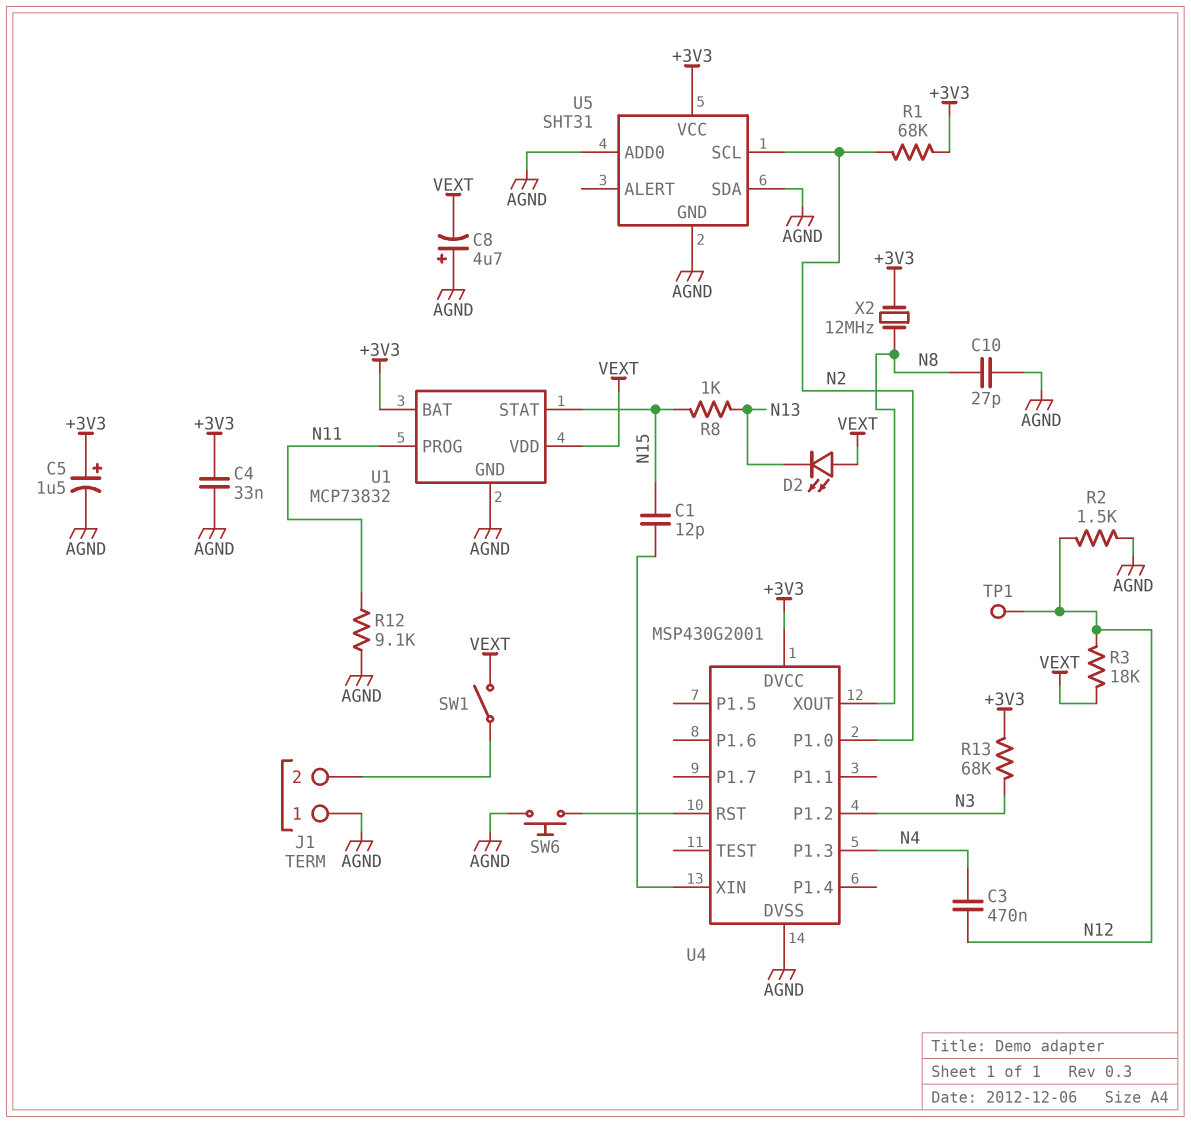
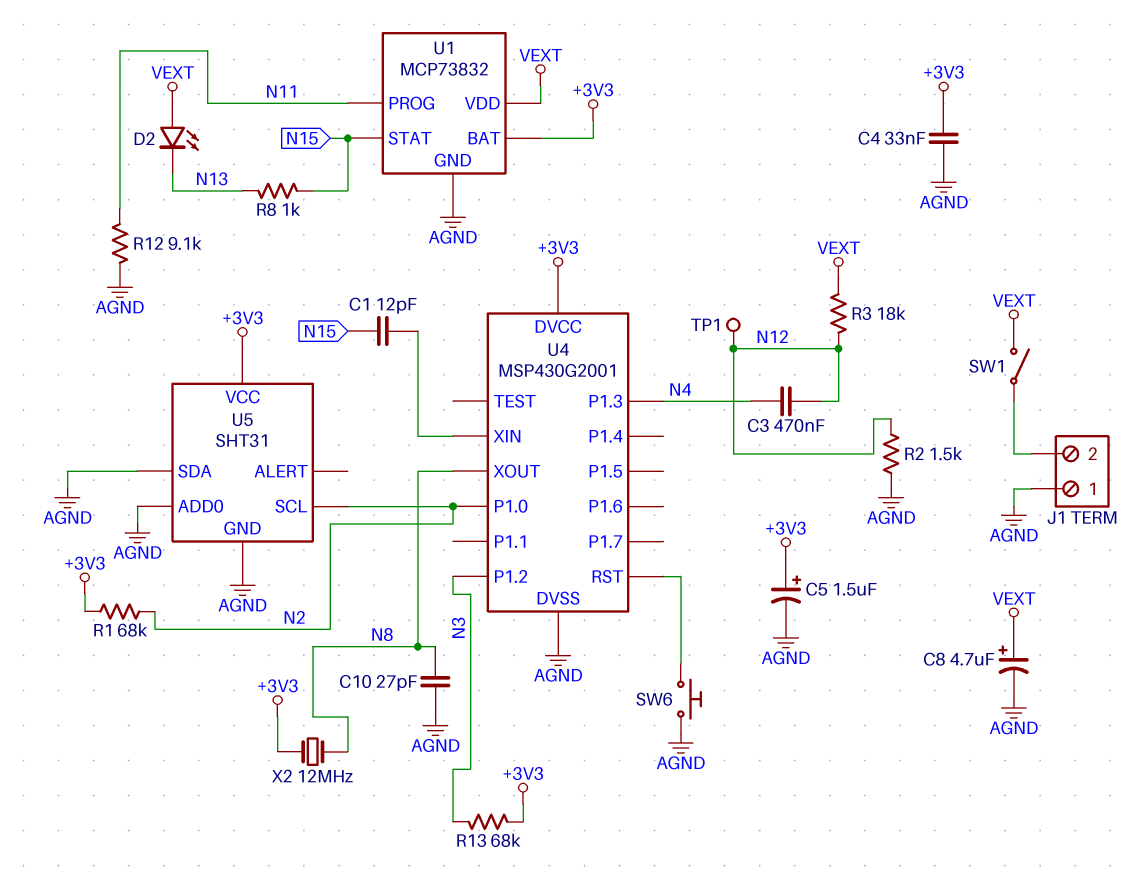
C8: 4.7uF (plus AGND, minus VEXT) -> 4.7uF (plus VEXT, minus AGND)

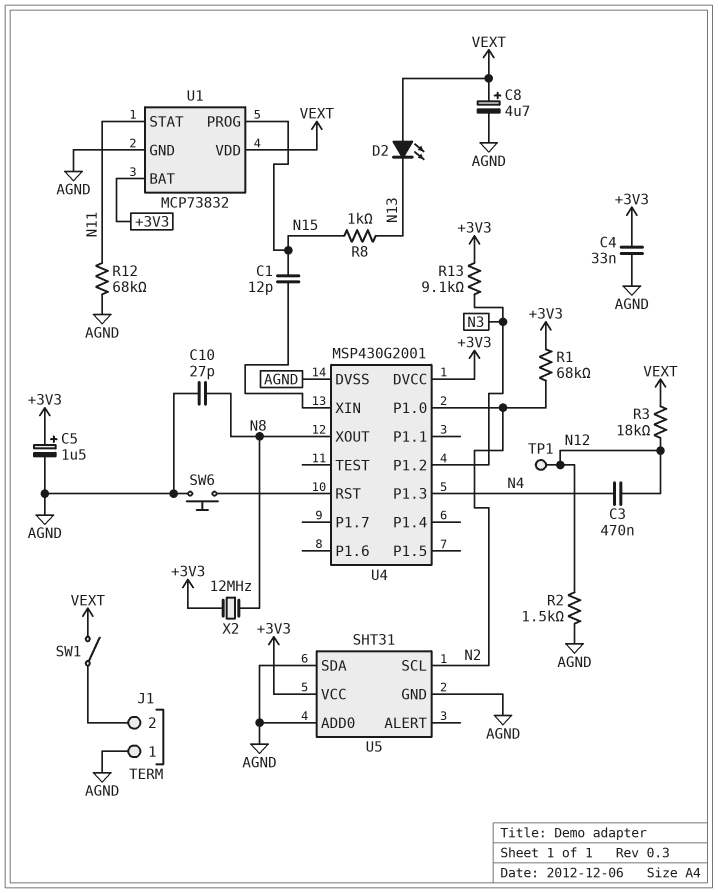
R12: 9.1k (AGND, N11) -> 68k (AGND, N11)
R13: 68k (+3V3, N3) -> 9.1k (+3V3, N3)
U1 pin PROG: N11 -> N15
U1 pin STAT: N15 -> N11

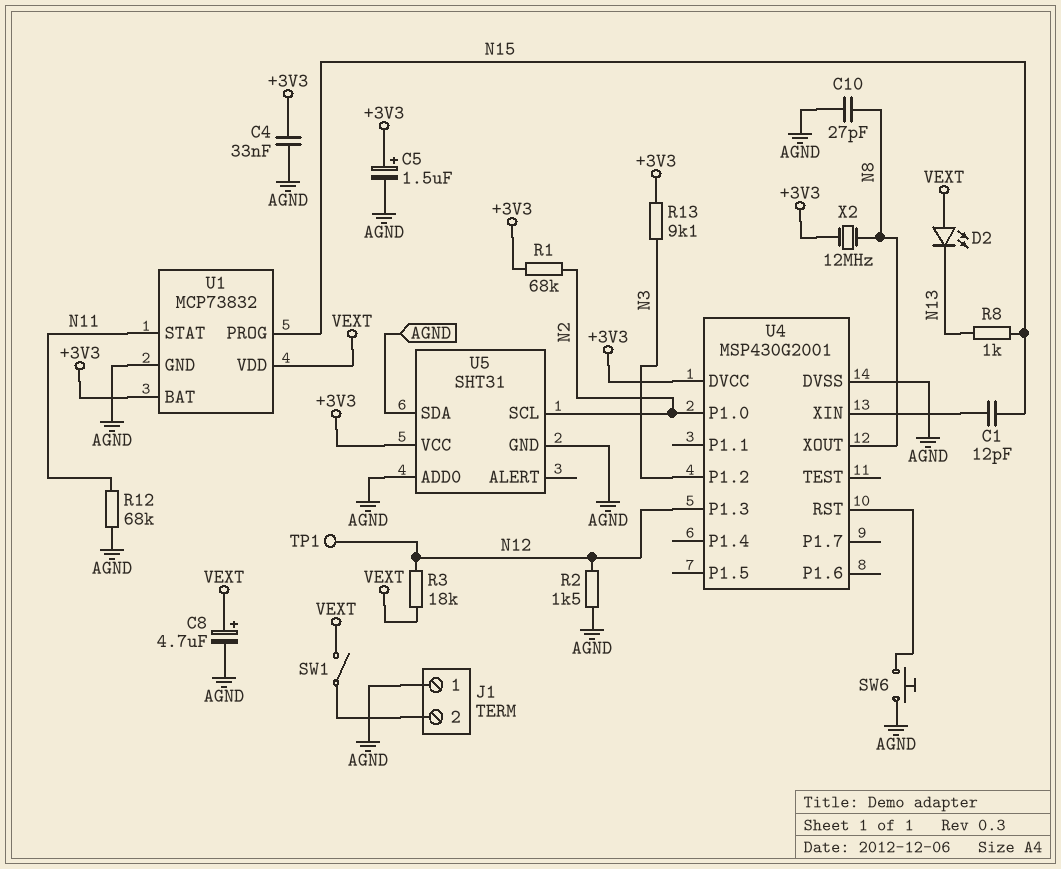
C3: 470nF (N4, N12) -> none
U4 pin P1.3: N4 -> N12

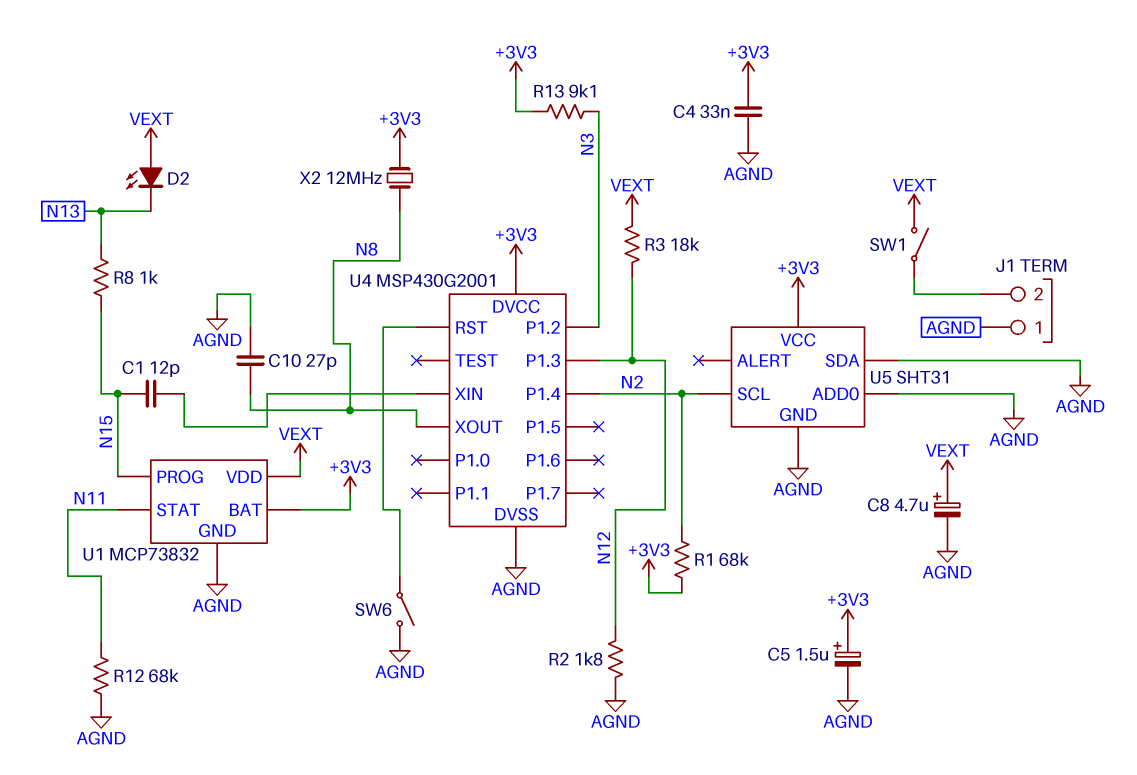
R2: 1.5k (AGND, N12) -> 1.8k (AGND, N12)
SW6: button (AGND, U4/RST) -> switch (AGND, U4/RST)
TP1: test point (N12) -> none
U4 pin P1.0: N2 -> none
U4 pin P1.4: none -> N2

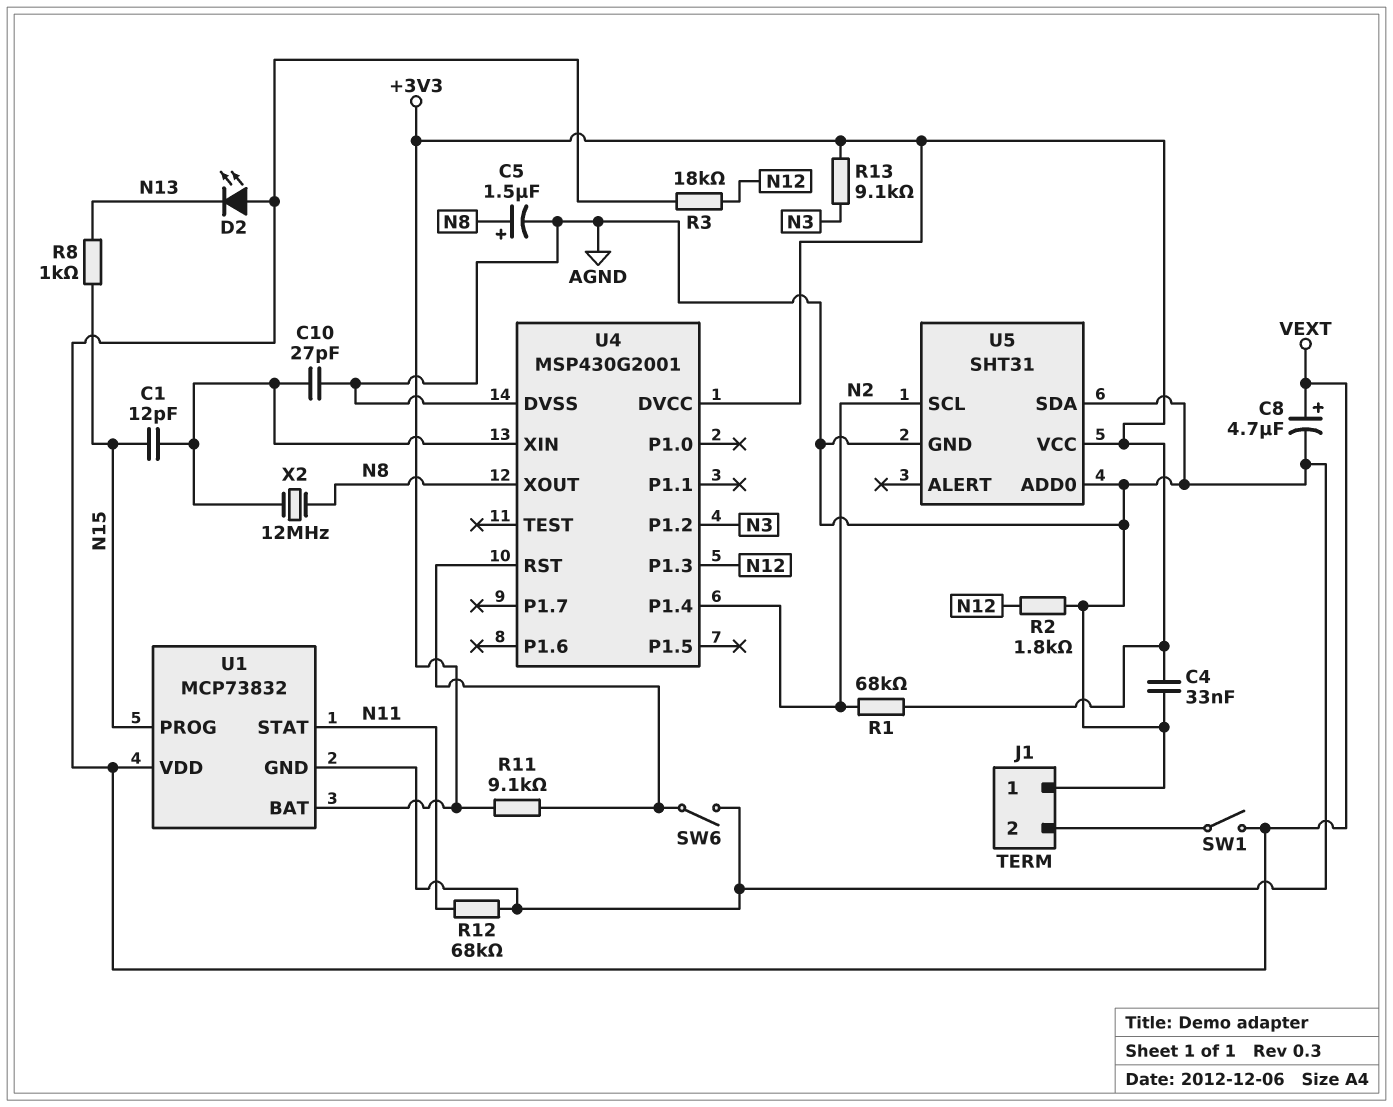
C5: 1.5uF (plus +3V3, minus AGND) -> 1.5uF (plus N8, minus AGND)
C10: 27pF (AGND, N8) -> 27pF (AGND, U4/XIN)
R11: none -> 9.1k (+3V3, U4/RST)
X2: 12MHz (+3V3, N8) -> 12MHz (N8, U4/XIN)

